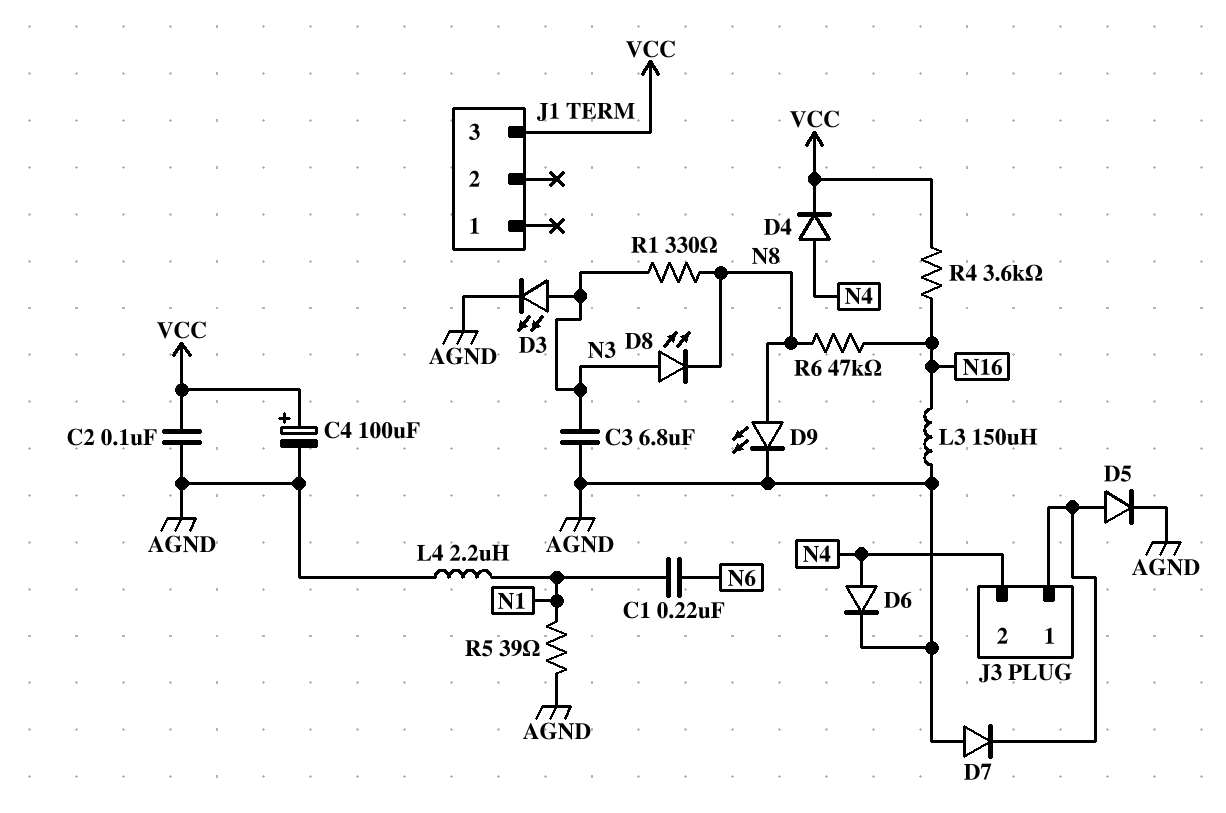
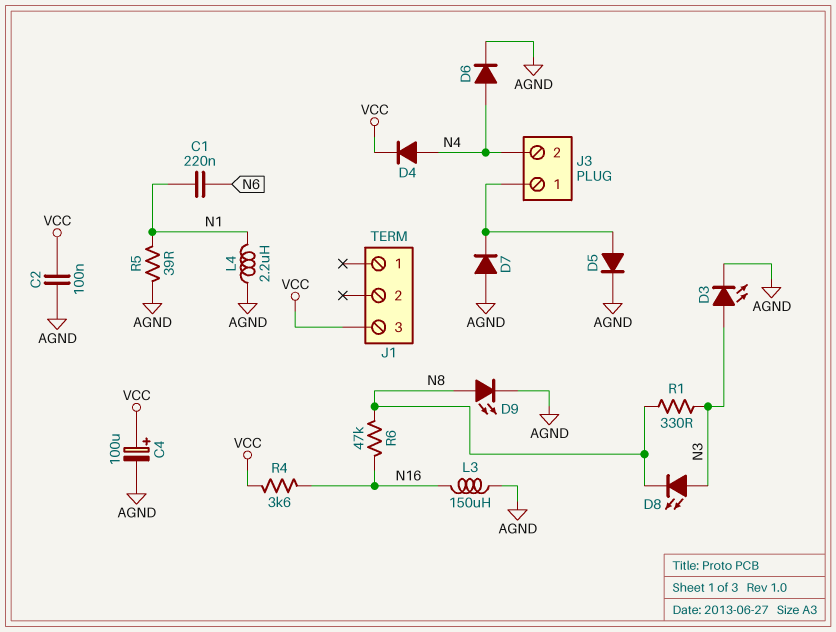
C3: 6.8uF (AGND, N3) -> none

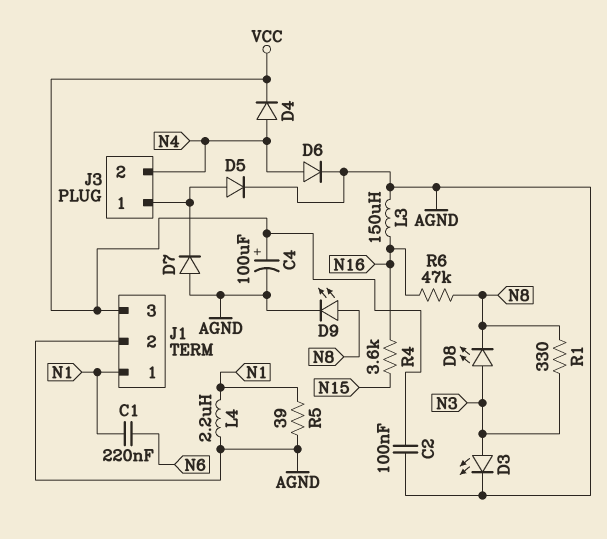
J1 pin 1: none -> N1
J1 pin 2: none -> AGND
R4: 3.6k (N16, VCC) -> 3.6k (N15, N16)

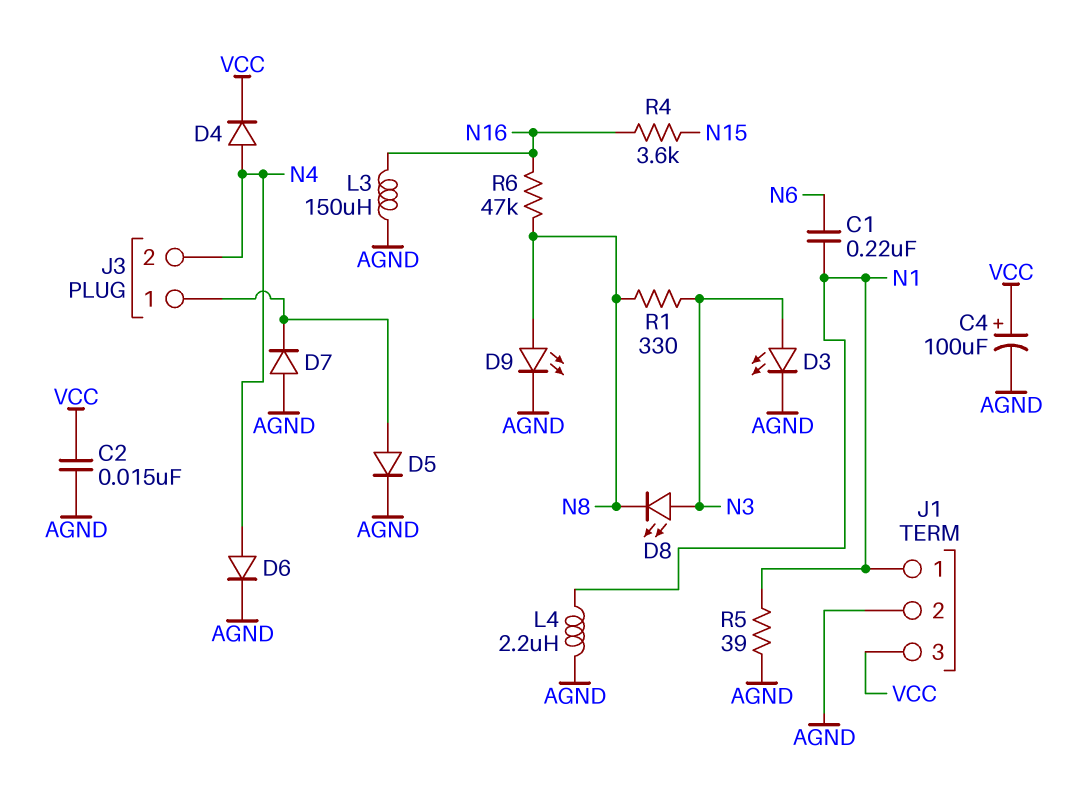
C2: 100nF (AGND, VCC) -> 15nF (AGND, VCC)

